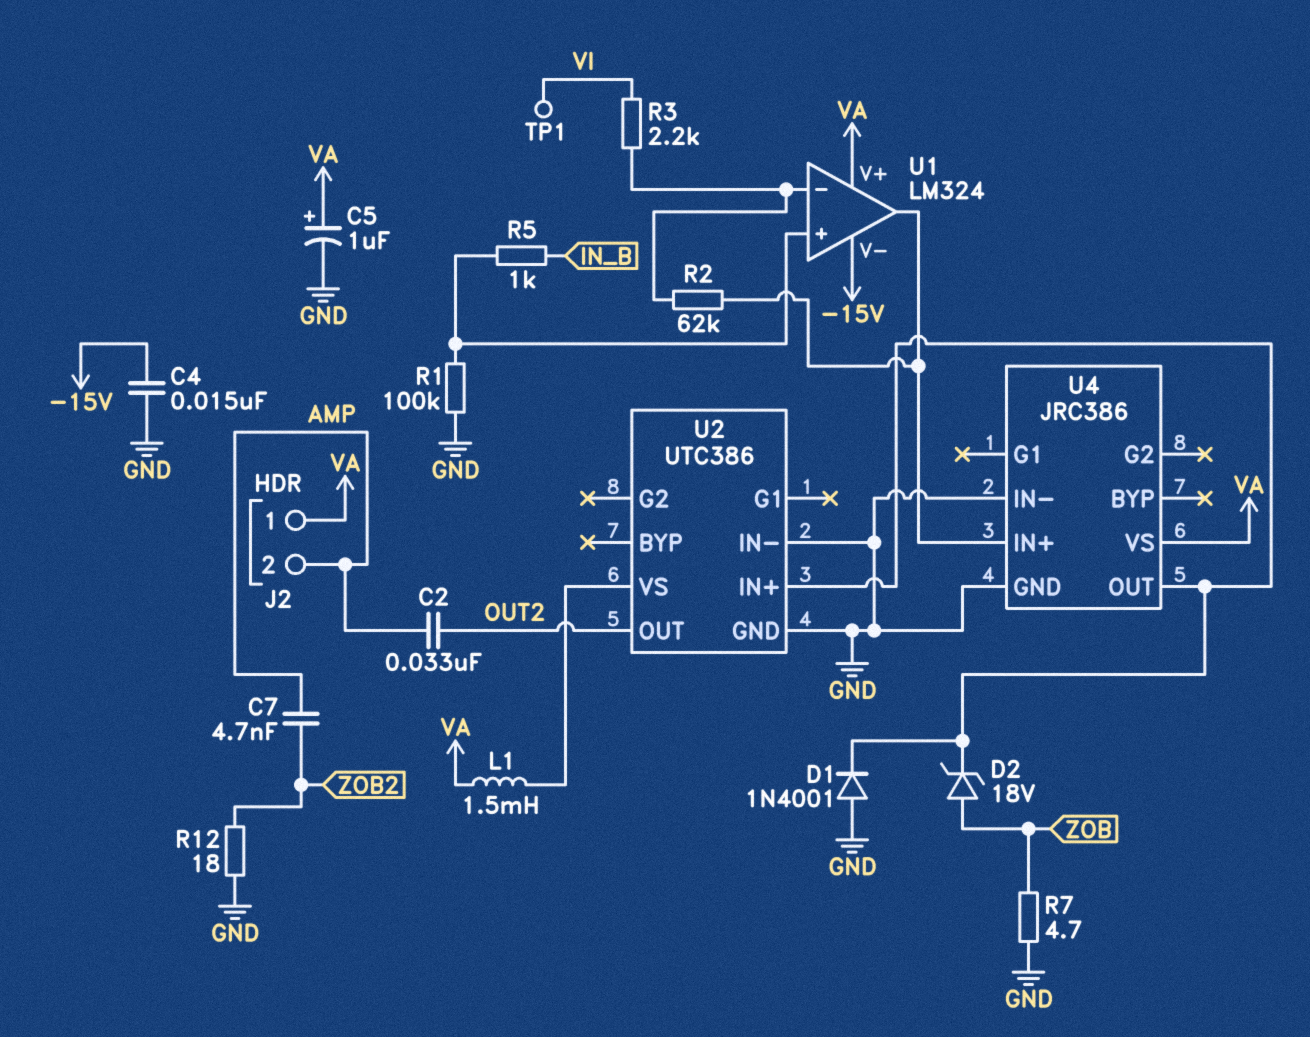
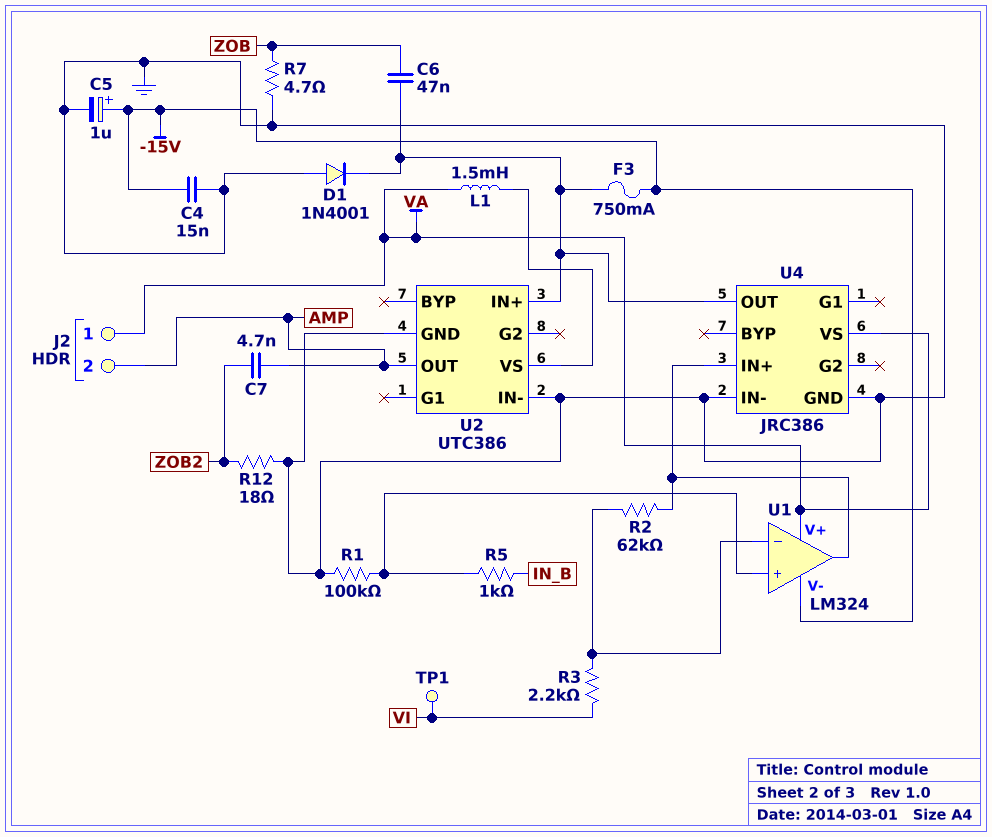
C2: 33nF (AMP, OUT2) -> none
C5: 1uF (plus VA, minus GND) -> 1uF (plus -15V, minus GND)
C6: none -> 47nF (U2/IN+, ZOB)
D2: zener 18V (A ZOB, K U2/IN+) -> none
F3: none -> 750mA (-15V, U2/IN+)
U2 pin OUT: OUT2 -> AMP

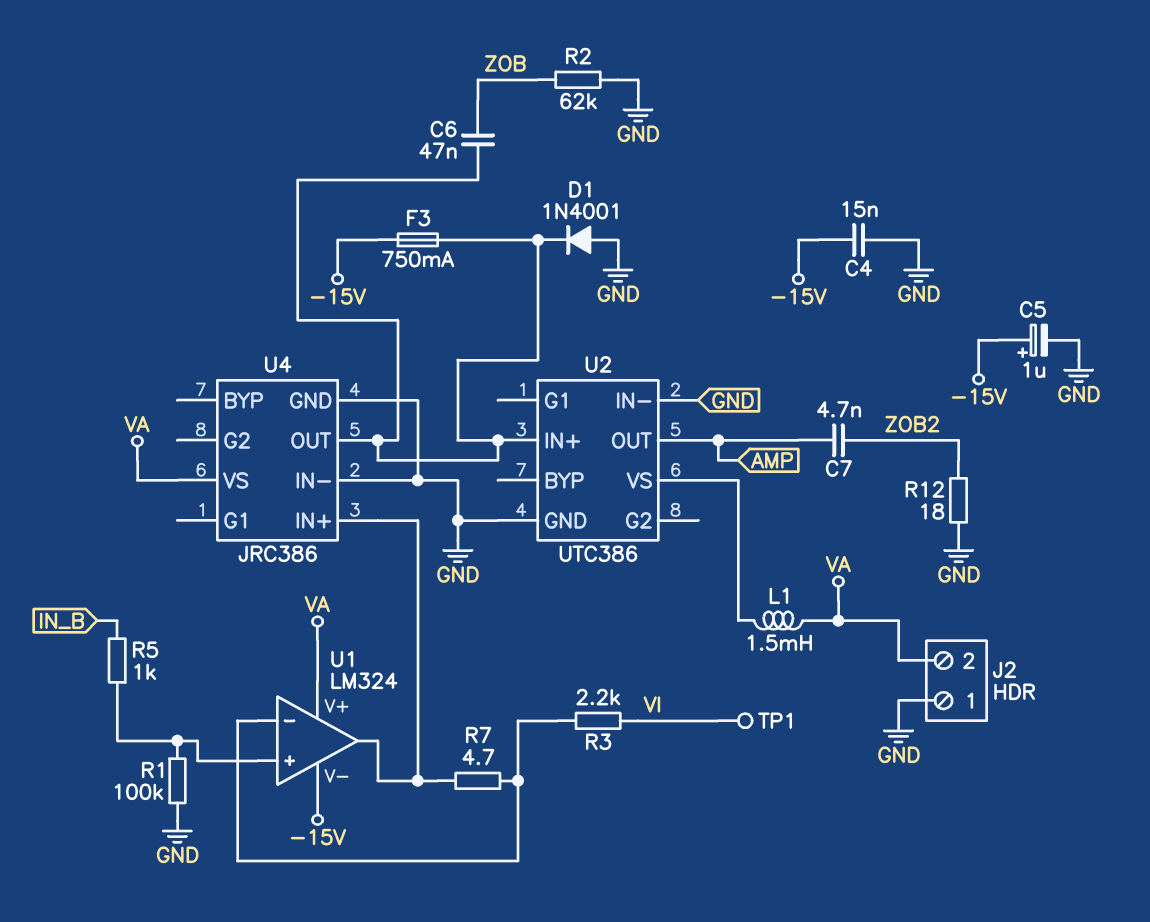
J2 pin 1: VA -> GND
J2 pin 2: AMP -> VA
R2: 62k (U1/in-, U1/out) -> 62k (GND, ZOB)
R7: 4.7 (GND, ZOB) -> 4.7 (U1/in-, U1/out)

